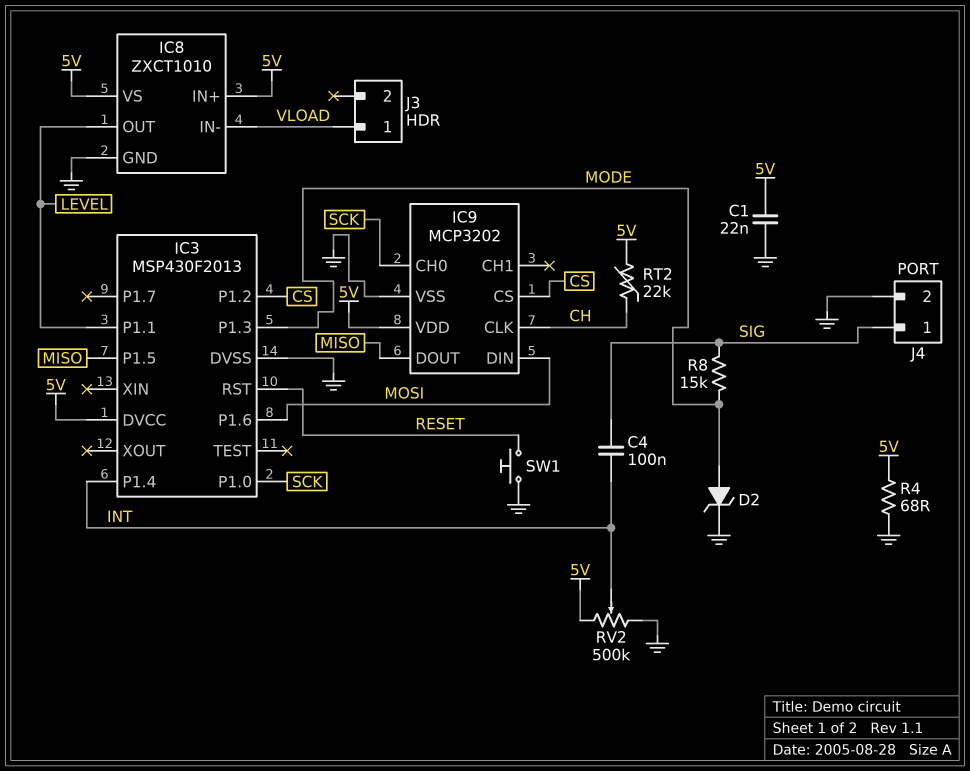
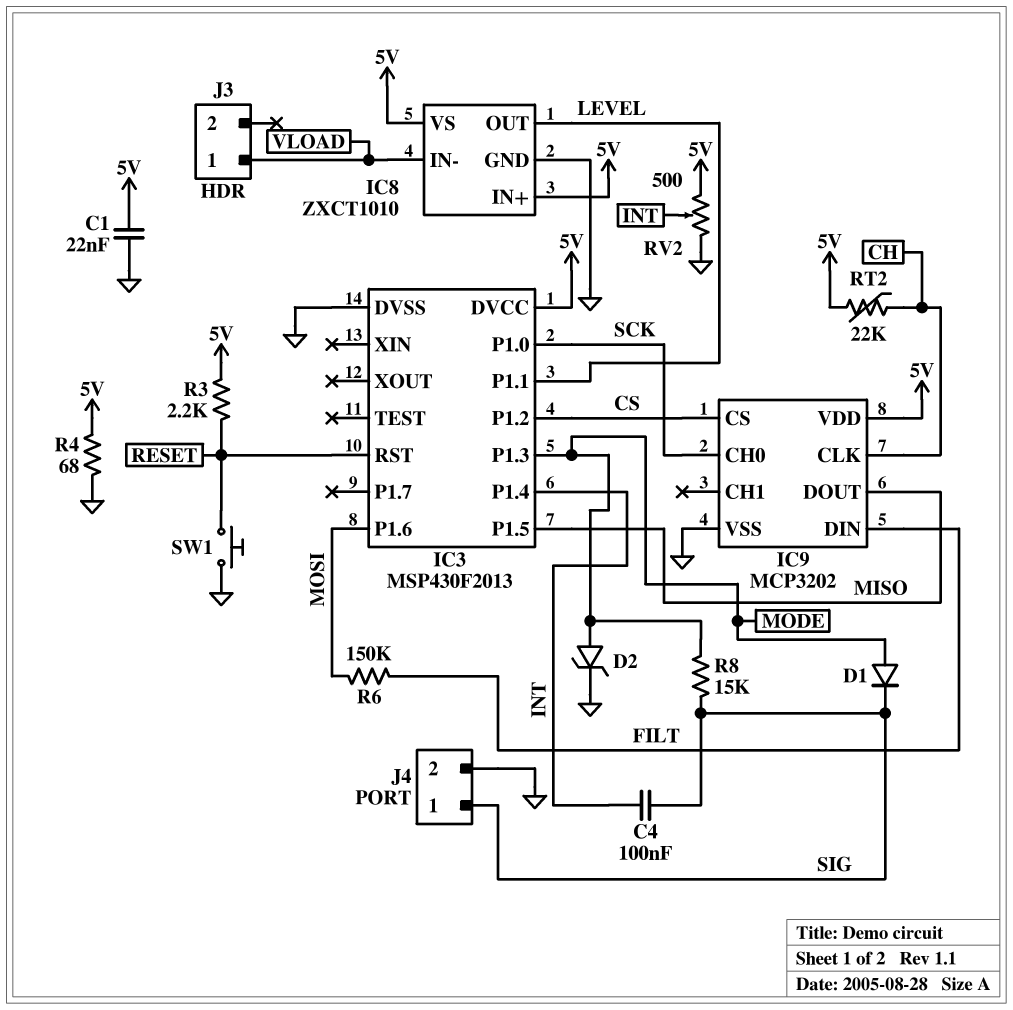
D1: none -> diode (A MODE, K SIG)
IC9 pin DIN: MOSI -> FILT
R3: none -> 2.2k (5V, RESET)
R6: none -> 150k (FILT, MOSI)
RV2: 500k (5V, GND, wiper INT) -> 500 (5V, GND, wiper INT)

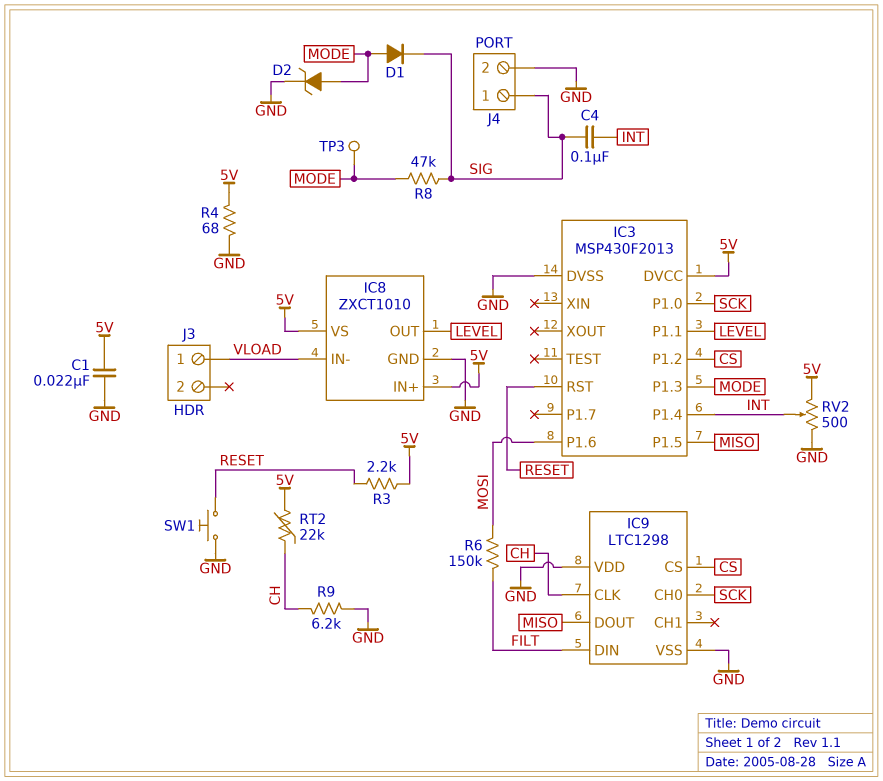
IC9: MCP3202 -> LTC1298
IC9 pin VDD: 5V -> GND
R8: 15k (MODE, SIG) -> 47k (MODE, SIG)
R9: none -> 6.2k (CH, GND)
TP3: none -> test point (MODE)

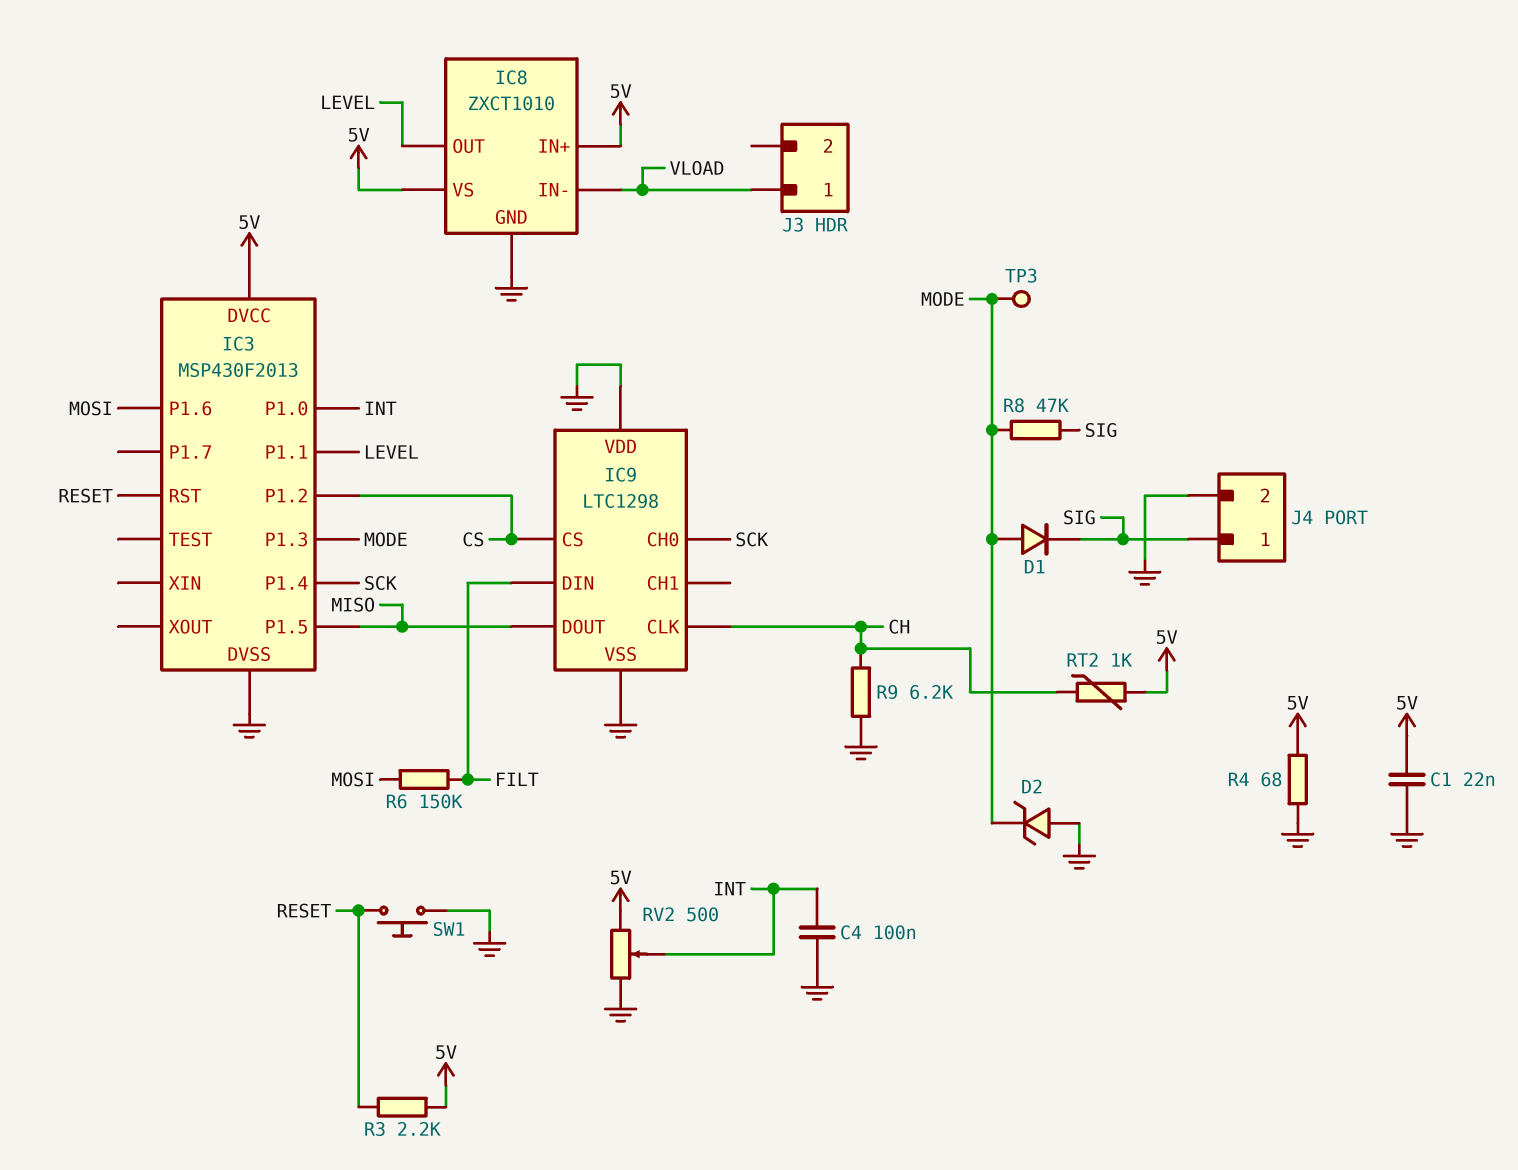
C4: 100nF (INT, SIG) -> 100nF (GND, INT)
D2: zener (A MODE, K GND) -> zener (A GND, K MODE)
IC3 pin P1.0: SCK -> INT
IC3 pin P1.4: INT -> SCK
RT2: 22k (5V, CH) -> 1k (5V, CH)

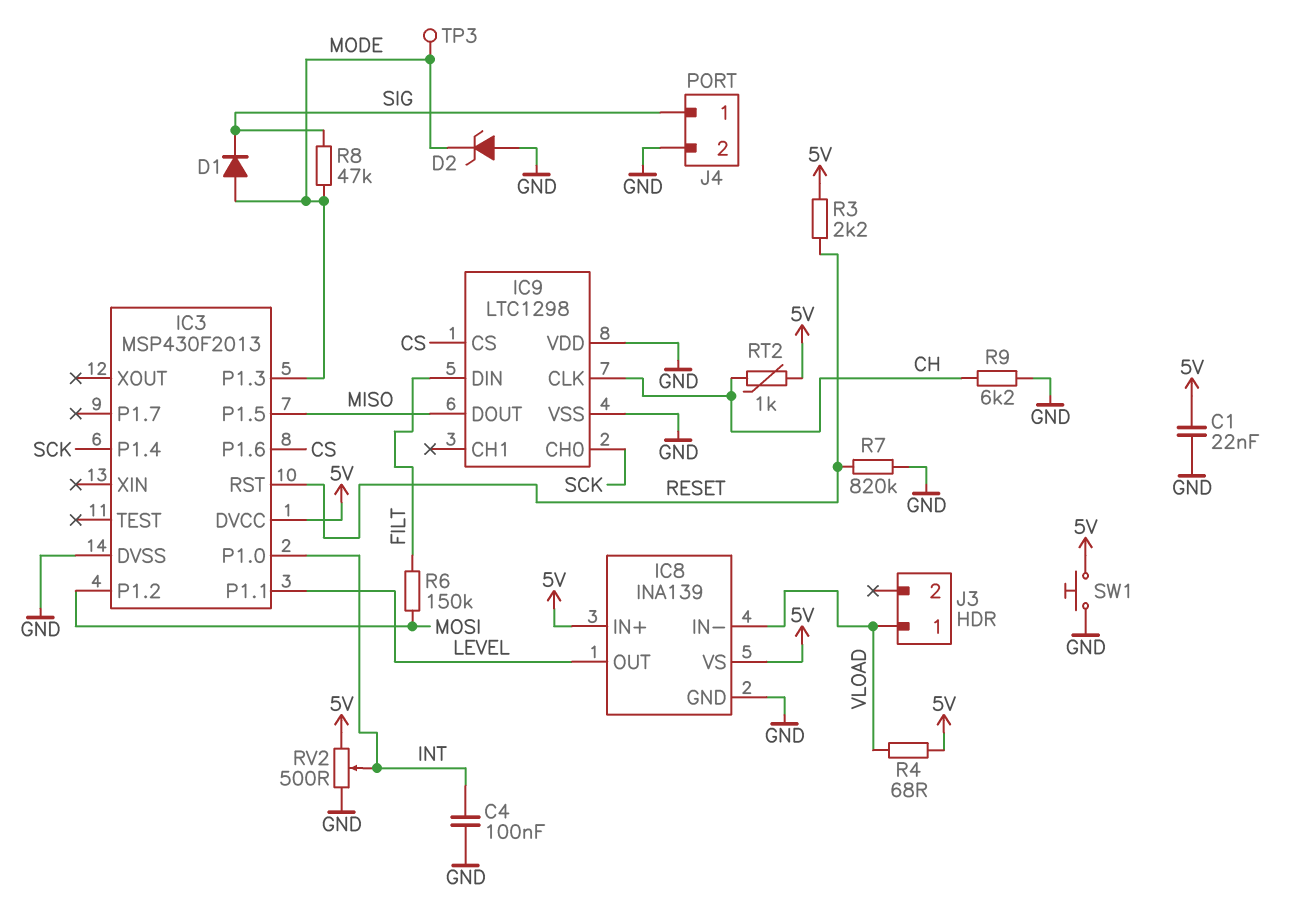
IC3 pin P1.2: CS -> MOSI
IC3 pin P1.6: MOSI -> CS
IC8: ZXCT1010 -> INA139
R4: 68 (5V, GND) -> 68 (5V, VLOAD)
R7: none -> 820k (GND, RESET)
SW1: button (GND, RESET) -> button (5V, GND)

